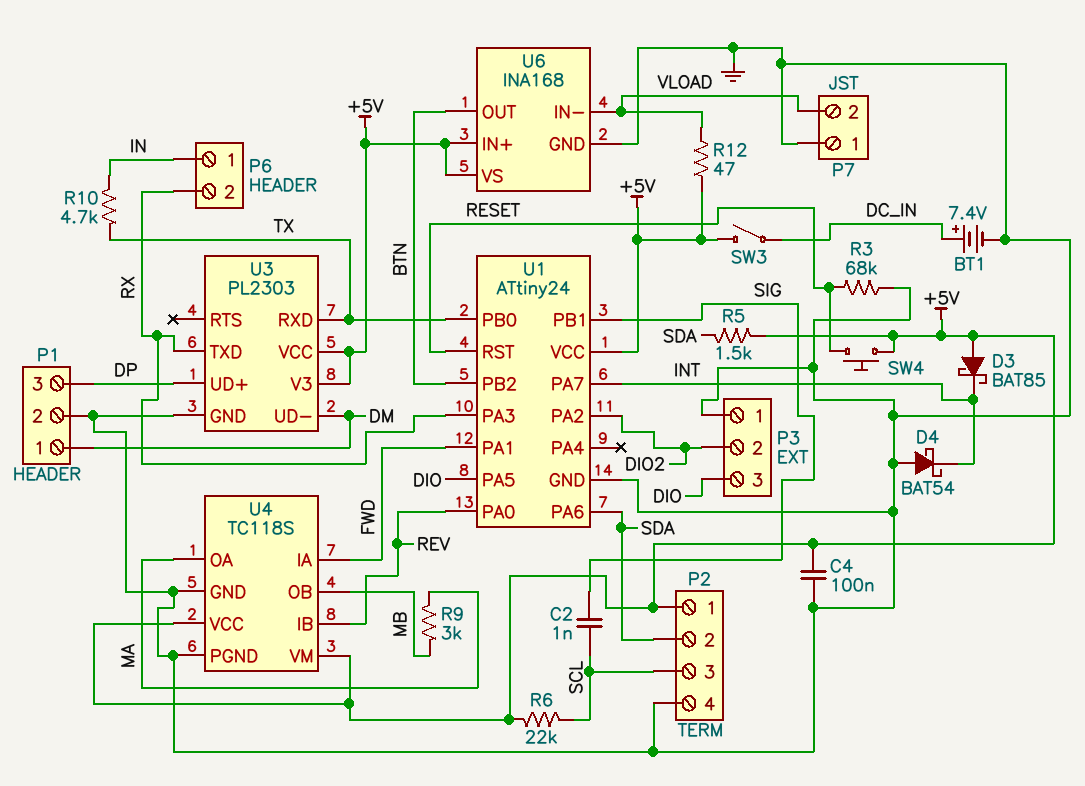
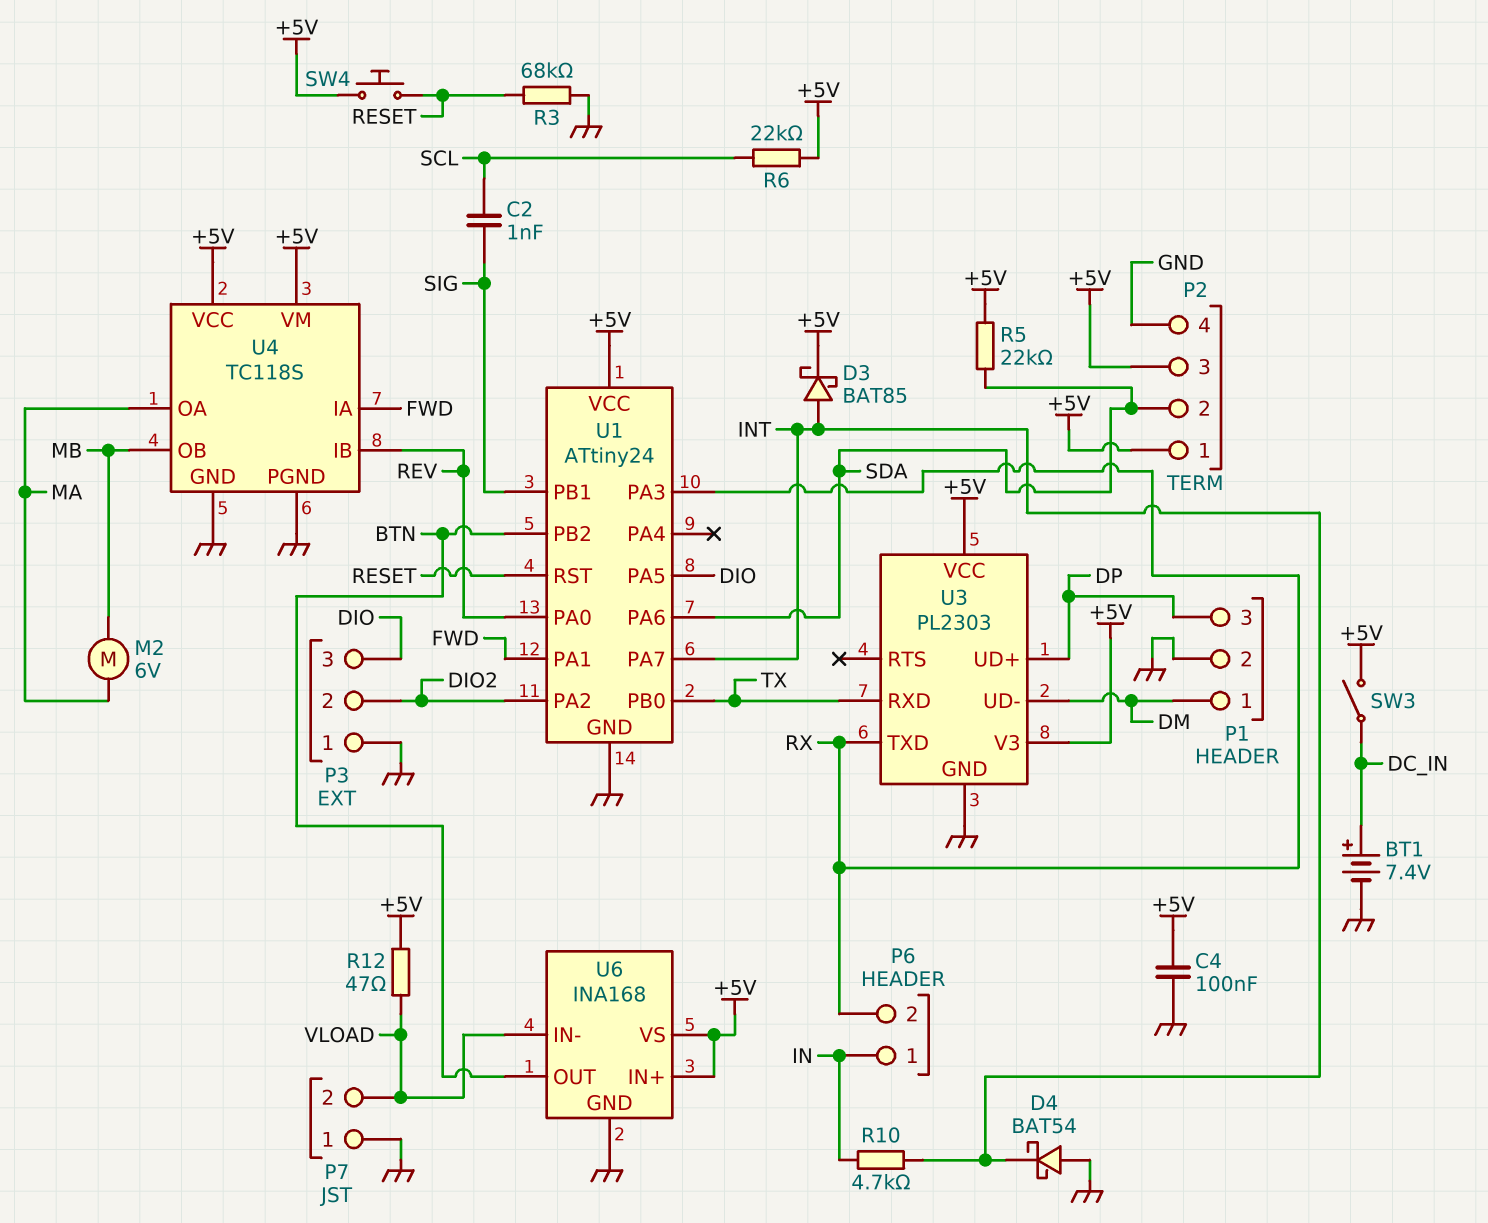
D3: schottky BAT85 (A +5V, K INT) -> schottky BAT85 (A INT, K +5V)
M2: none -> motor 6V (MA, MB)
P2 pin 3: SCL -> +5V
R5: 1.5k (+5V, SDA) -> 22k (+5V, SDA)
R9: 3k (MA, MB) -> none
R10: 4.7k (IN, TX) -> 4.7k (IN, INT)

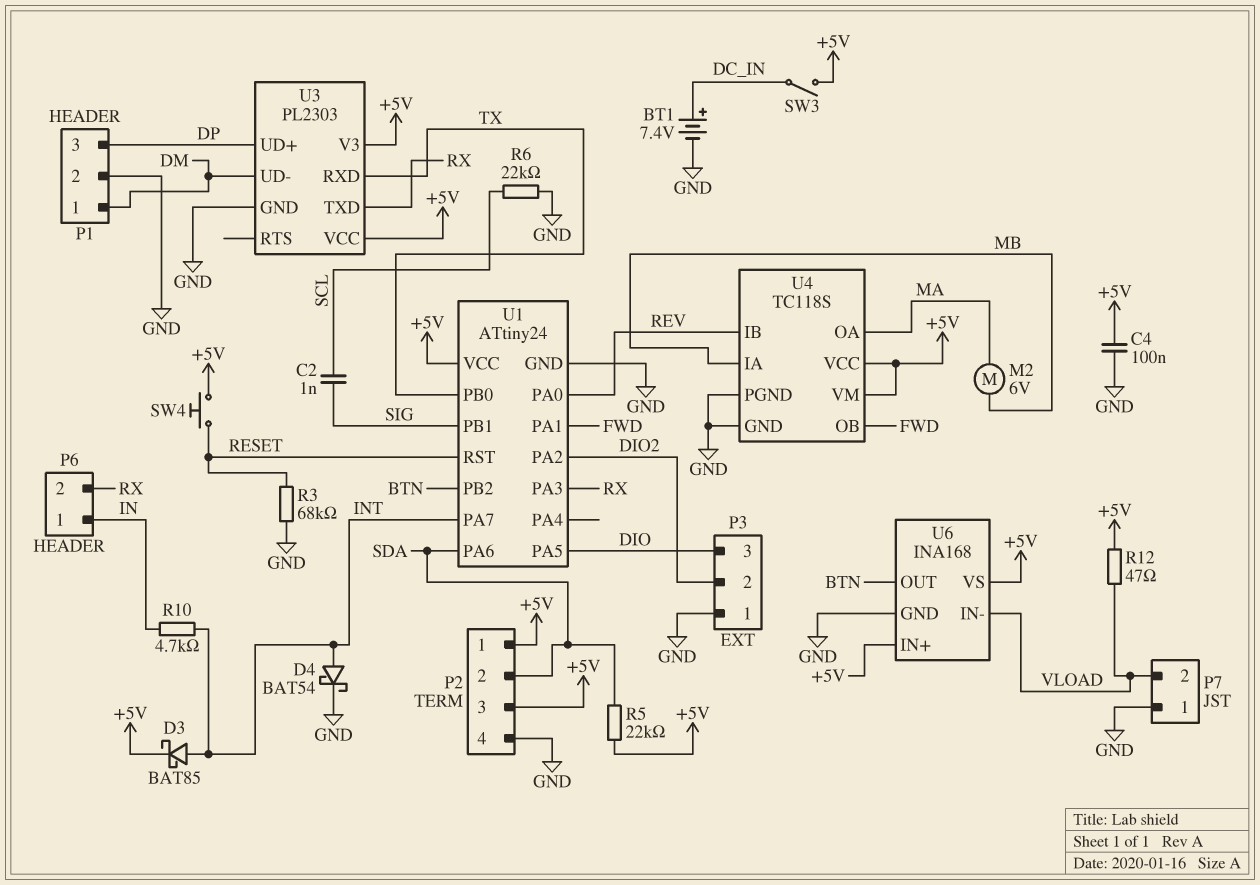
D4: schottky BAT54 (A GND, K INT) -> schottky BAT54 (A INT, K GND)
R6: 22k (+5V, SCL) -> 22k (GND, SCL)
U4 pin IA: FWD -> MB
U4 pin OB: MB -> FWD

